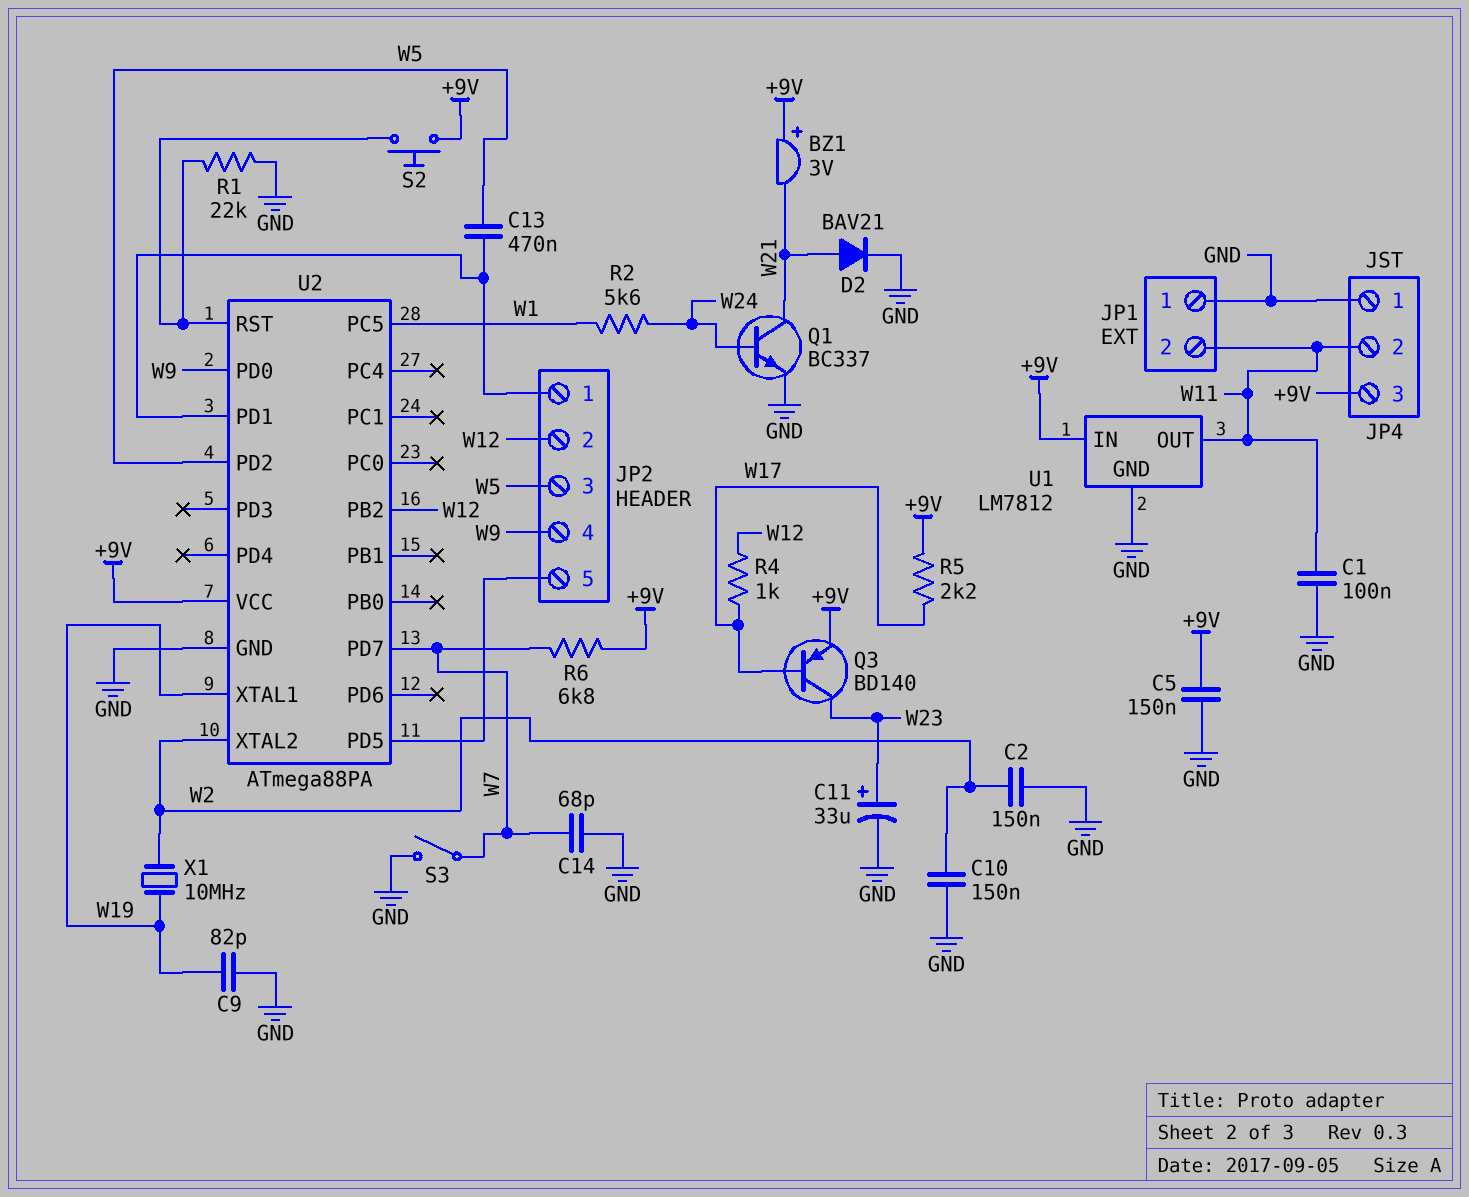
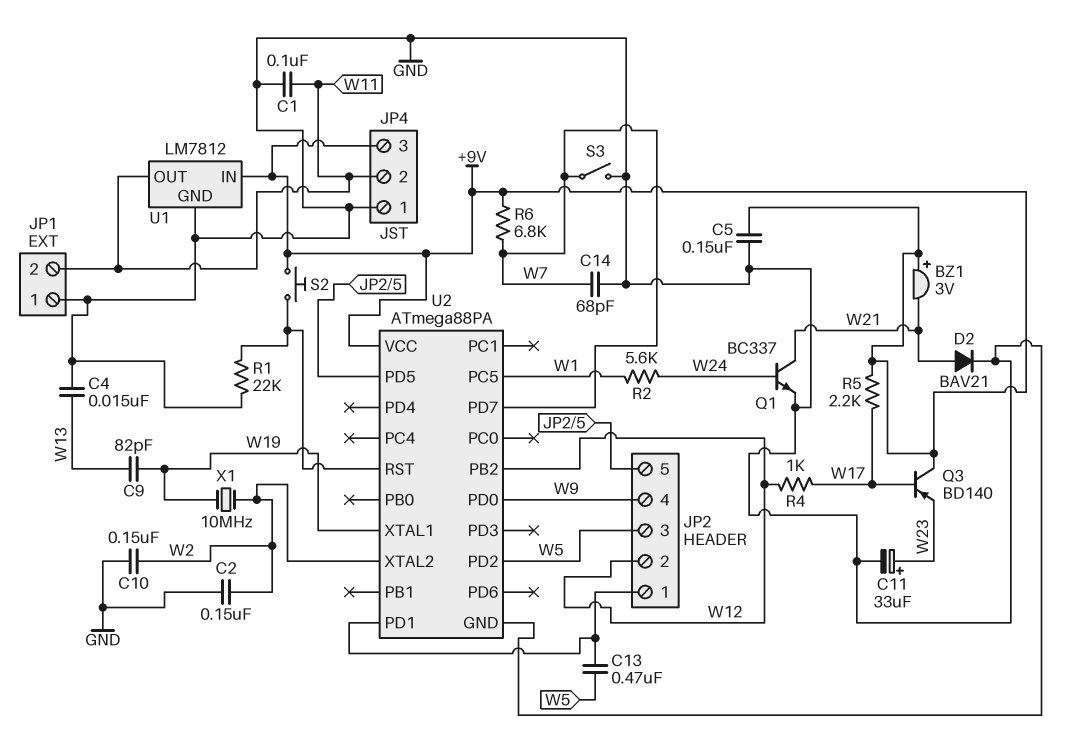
C4: none -> 15nF (GND, W13)
C9: 82pF (GND, W19) -> 82pF (W13, W19)
Q3: PNP BD140 (B W17, C W23, E +9V) -> PNP BD140 (B W17, C +9V, E W23)

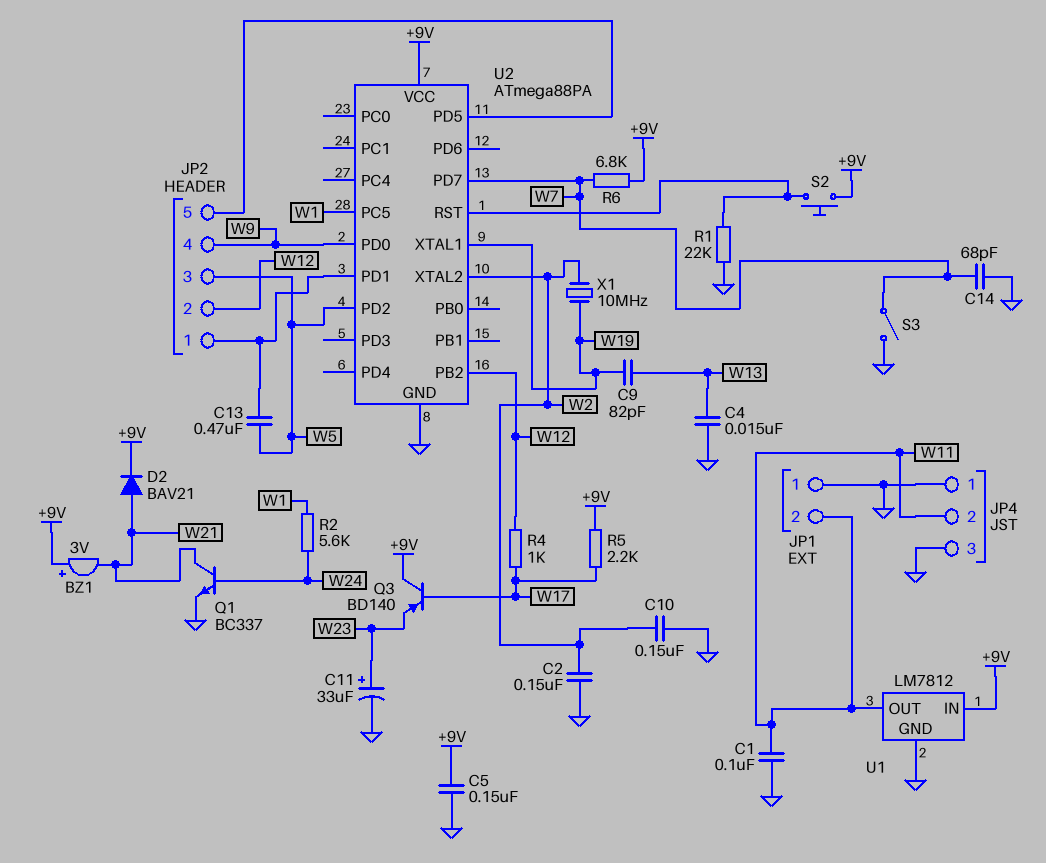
D2: diode BAV21 (A W21, K GND) -> diode BAV21 (A W21, K +9V)
JP4 pin 3: +9V -> GND

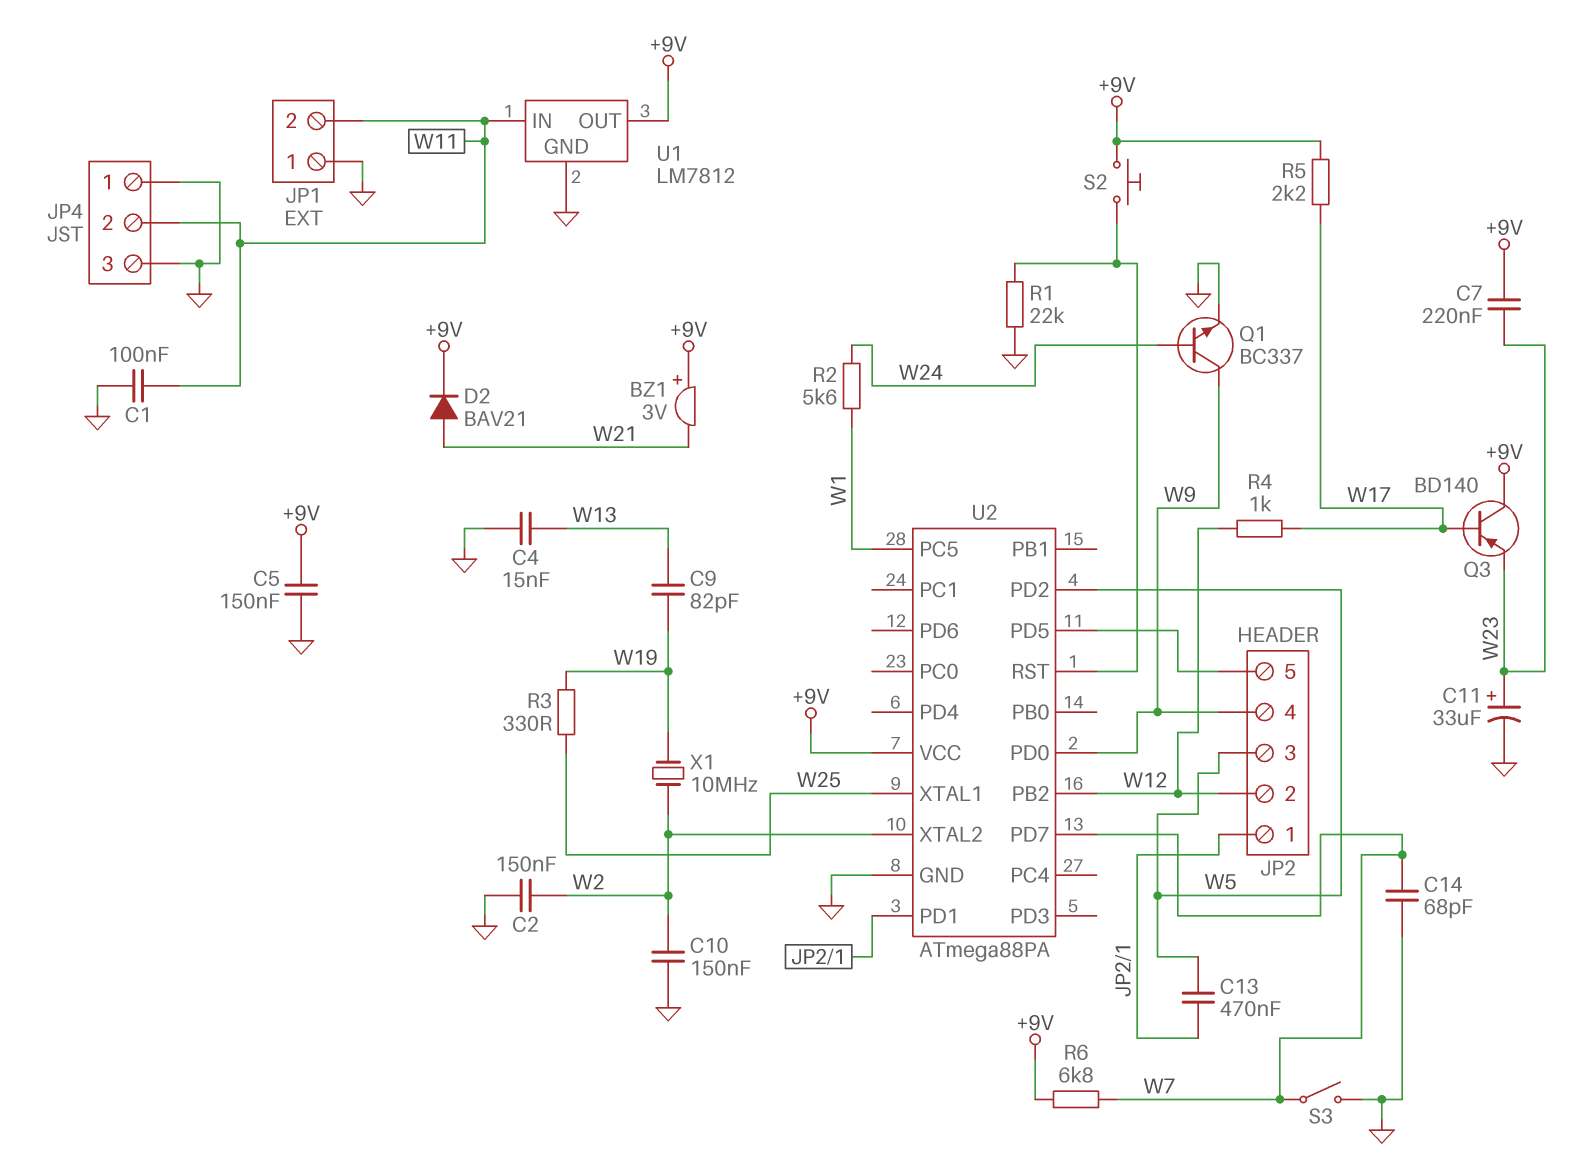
C7: none -> 220nF (+9V, W23)
Q1: NPN BC337 (B W24, C W21, E GND) -> NPN BC337 (B W24, C W9, E GND)
R3: none -> 330 (W19, W25)
U1 pin IN: +9V -> W11
U1 pin OUT: W11 -> +9V
U2 pin XTAL1: W19 -> W25

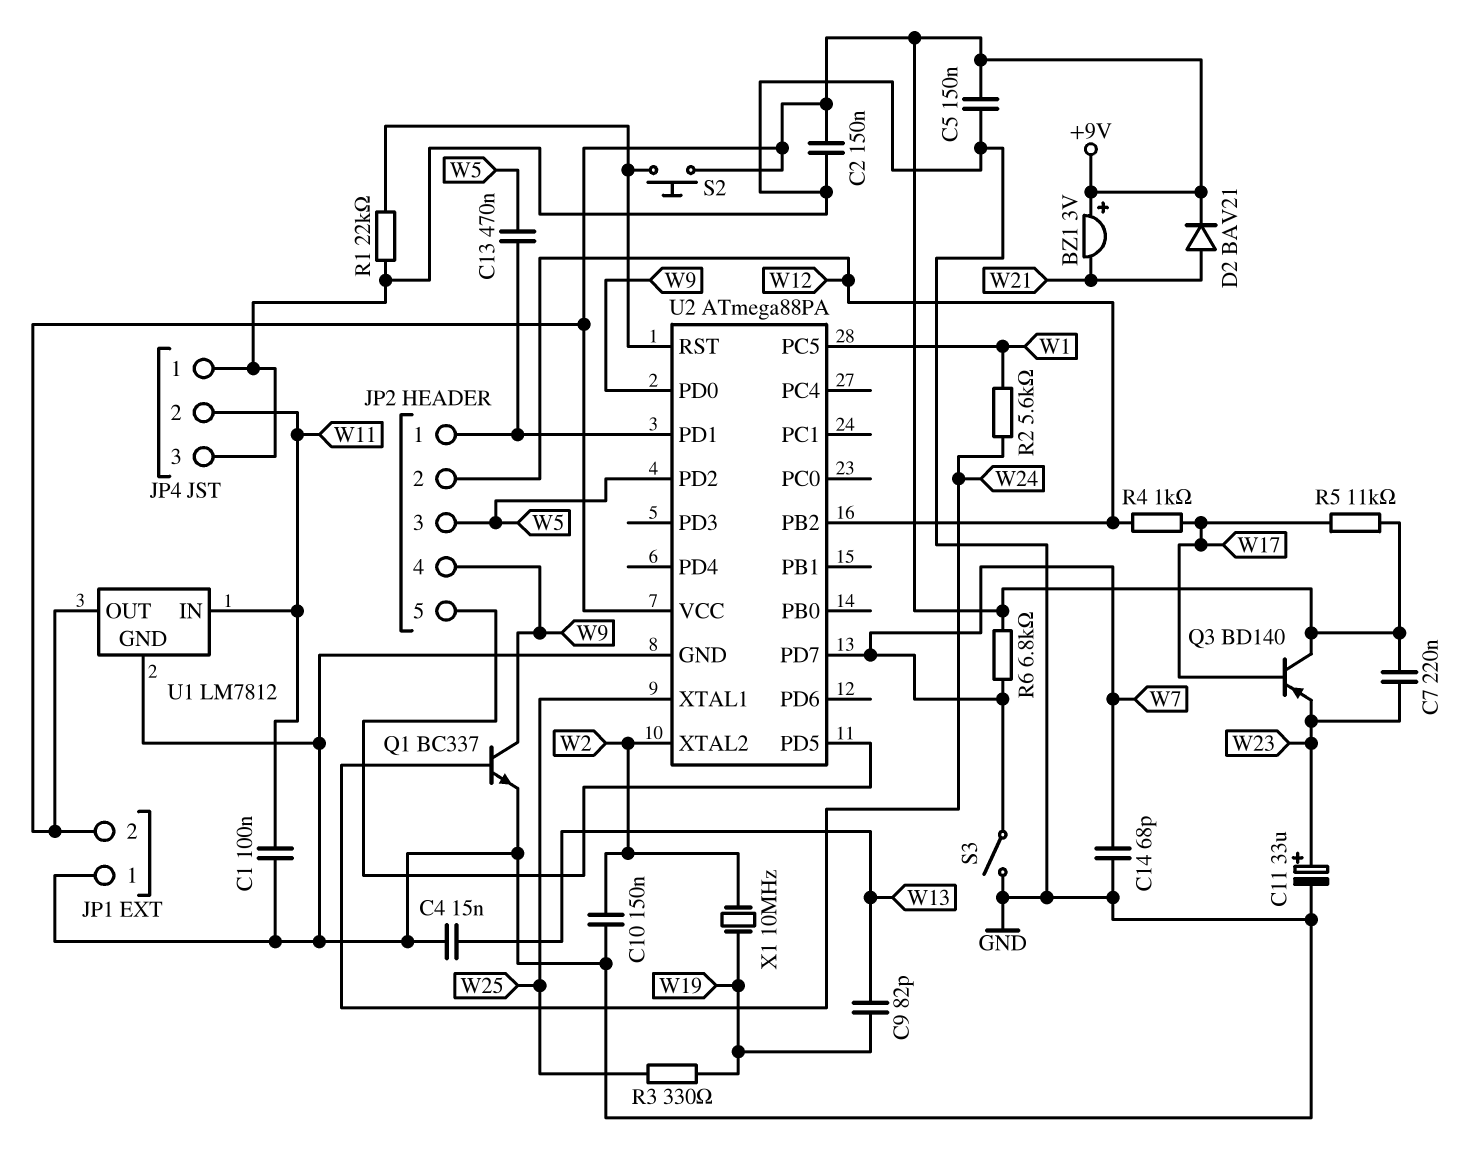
C2: 150nF (GND, W2) -> 150nF (+9V, GND)
JP1 pin 2: W11 -> +9V
R5: 2.2k (+9V, W17) -> 11k (+9V, W17)

